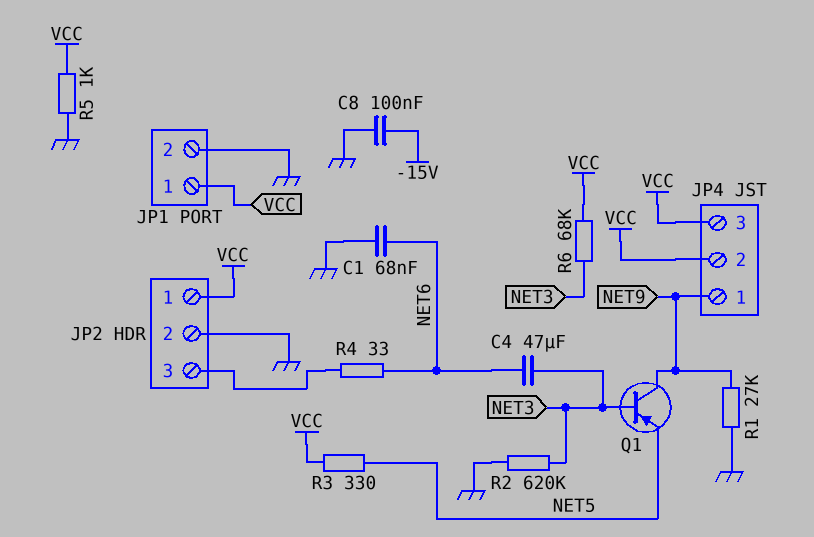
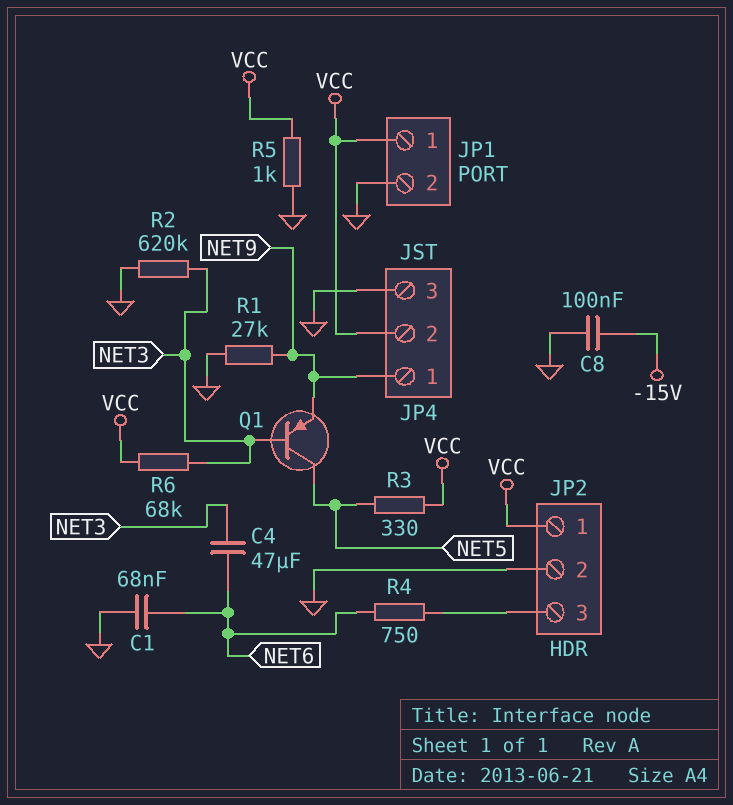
JP4 pin 3: VCC -> GND
Q1: PNP (B NET3, C NET9, E NET5) -> PNP (B NET3, C NET5, E NET9)
R4: 33 (JP2/3, NET6) -> 750 (JP2/3, NET6)

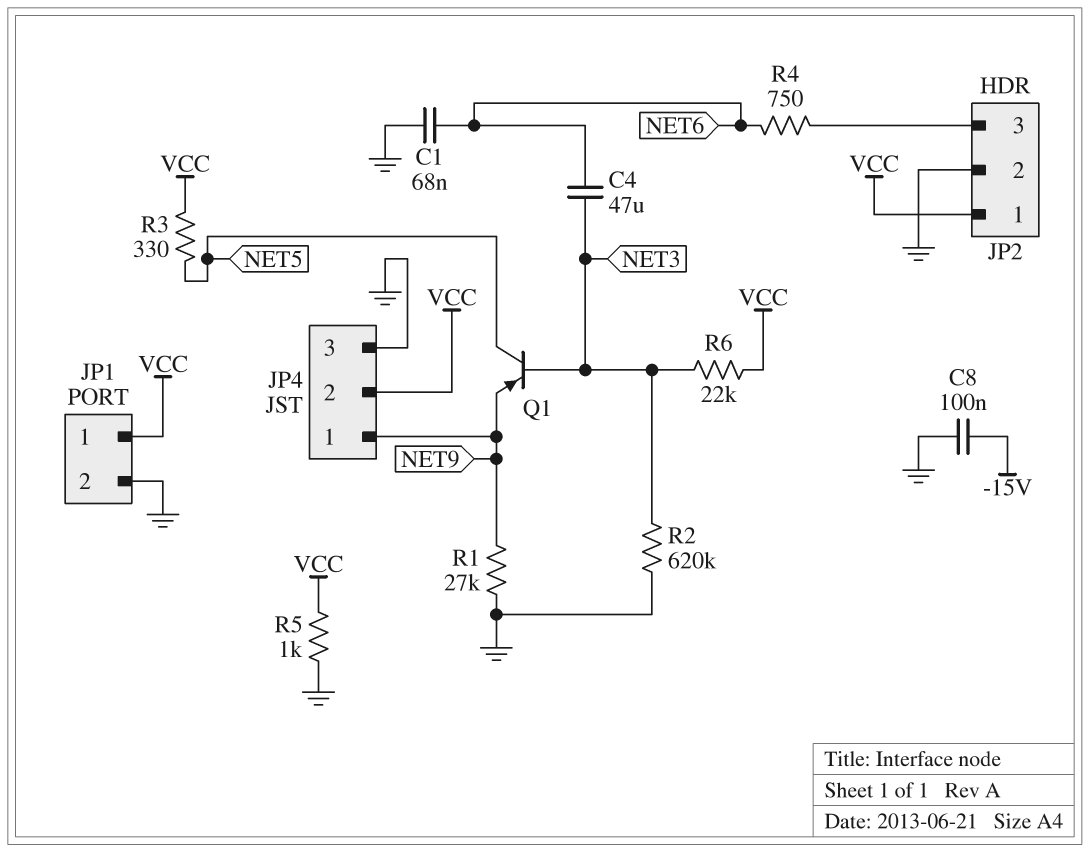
R6: 68k (NET3, VCC) -> 22k (NET3, VCC)

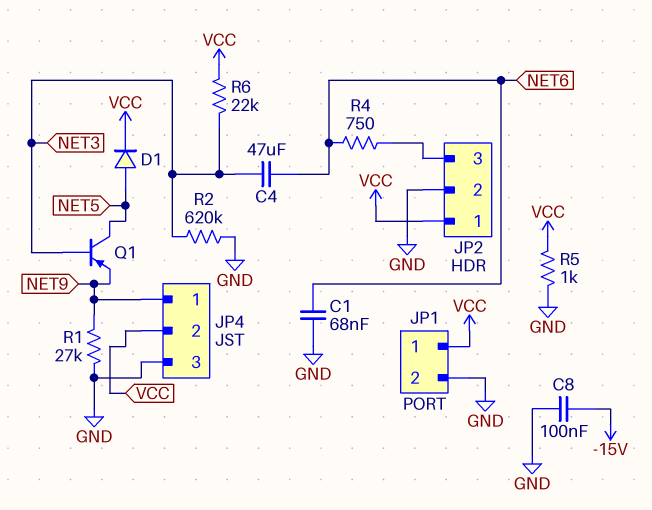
D1: none -> diode (A NET5, K VCC)
R3: 330 (NET5, VCC) -> none

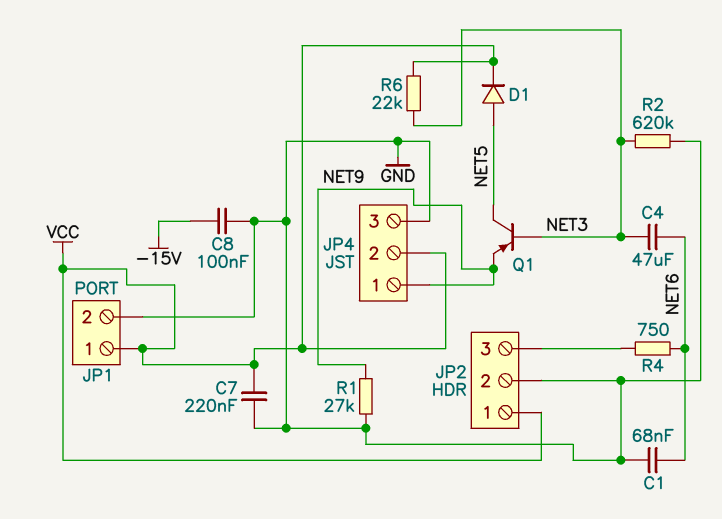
C7: none -> 220nF (GND, VCC)
R5: 1k (GND, VCC) -> none

